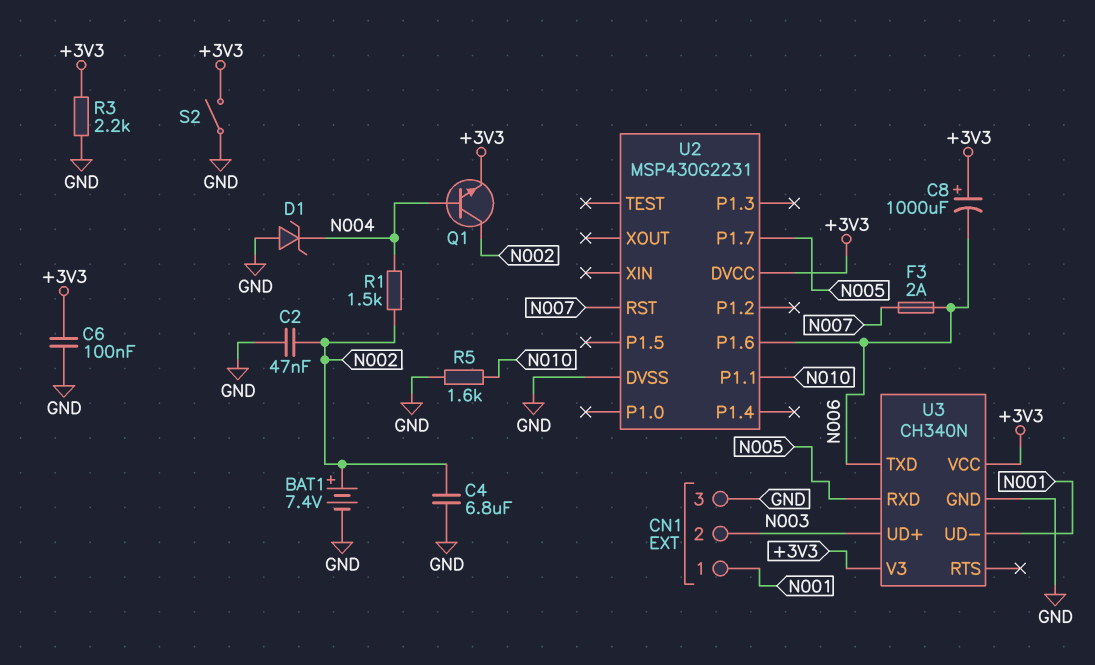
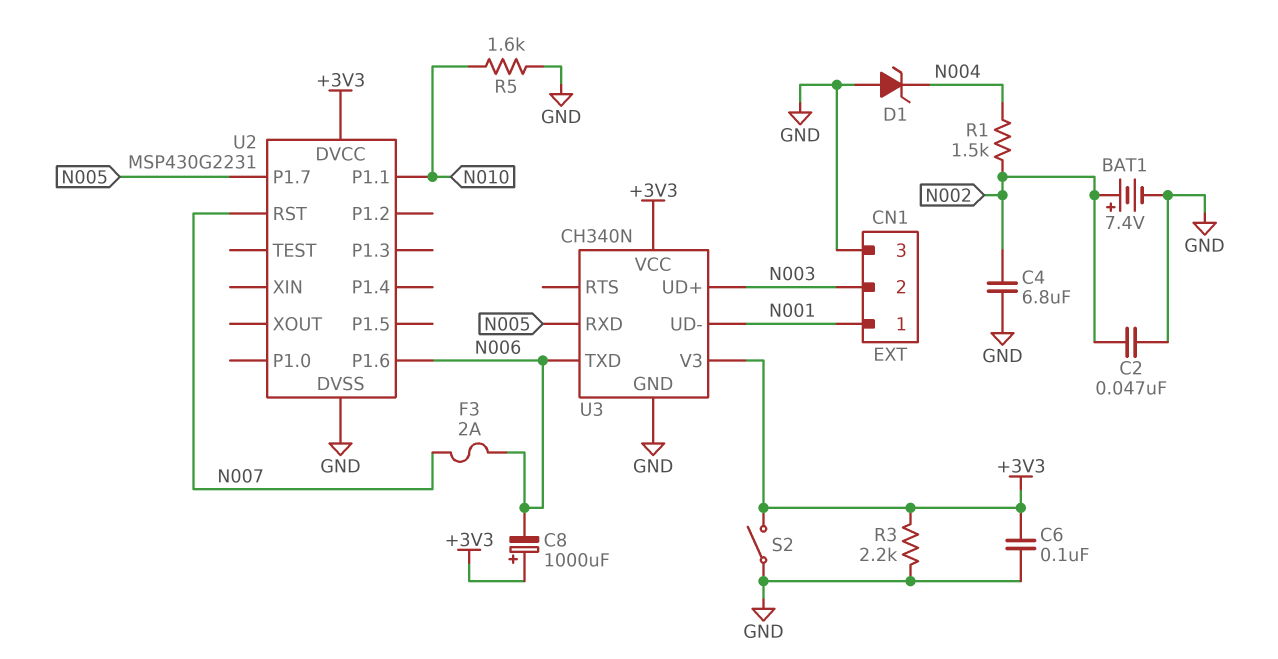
Q1: NPN (B N004, C N002, E +3V3) -> none

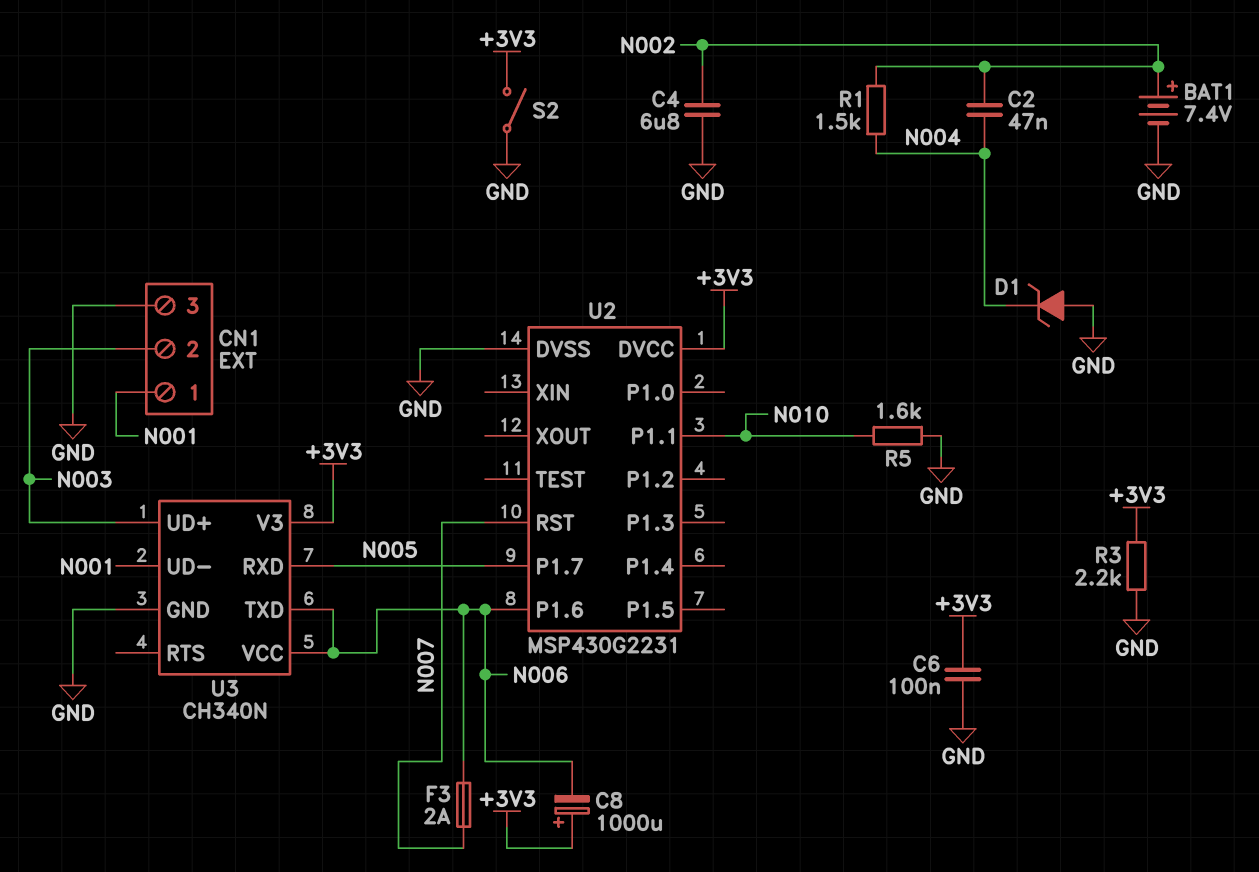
C2: 47nF (GND, N002) -> 47nF (N002, N004)
U3 pin VCC: +3V3 -> N006

